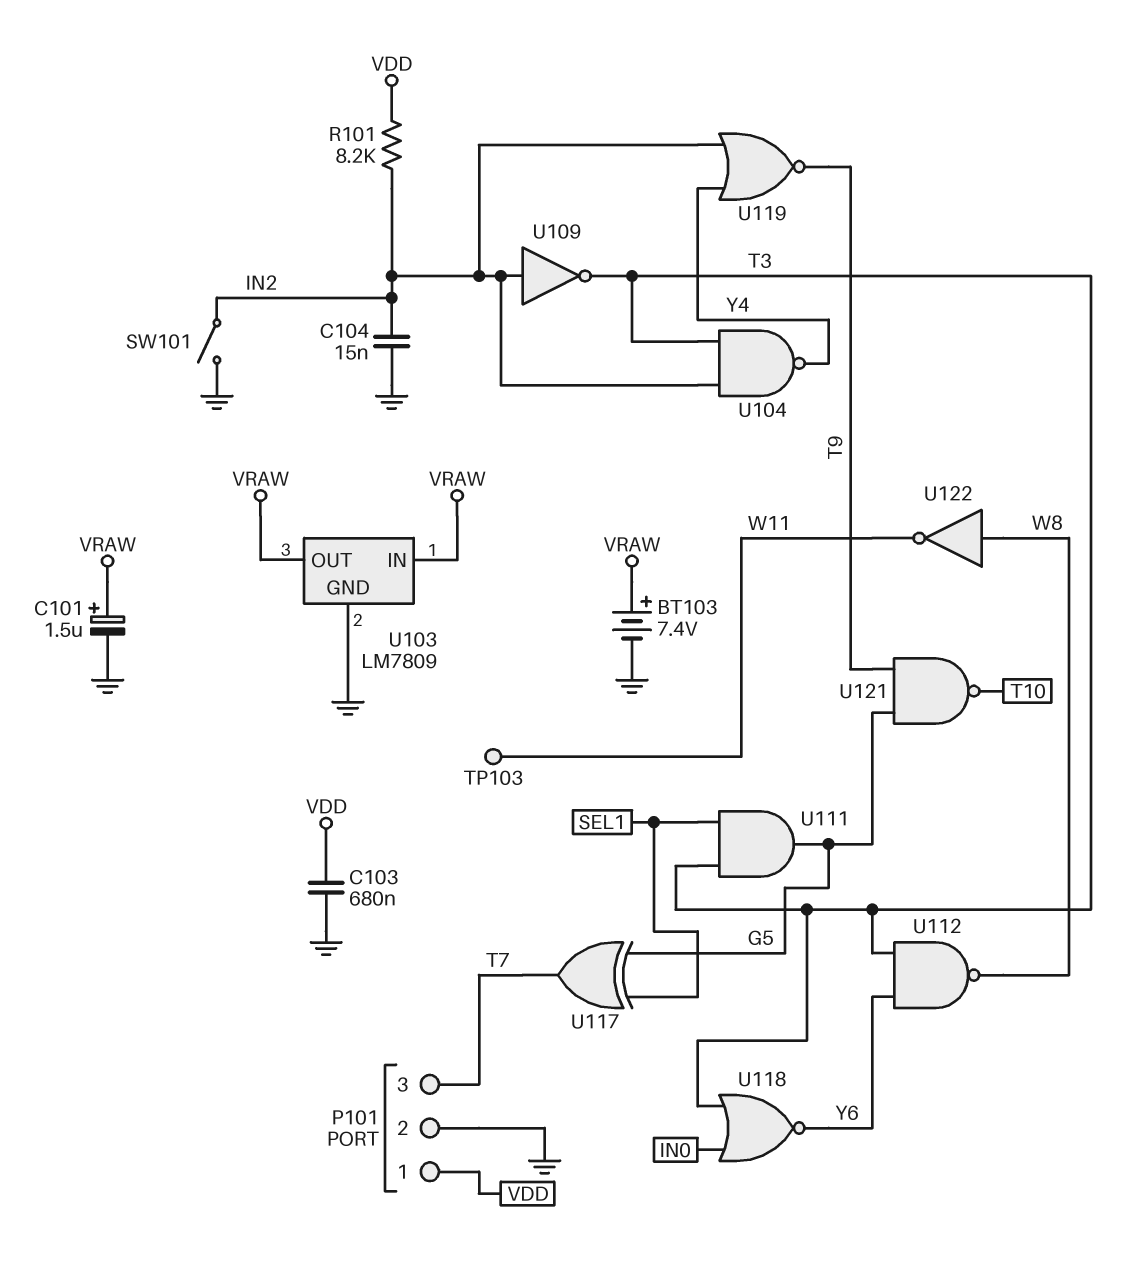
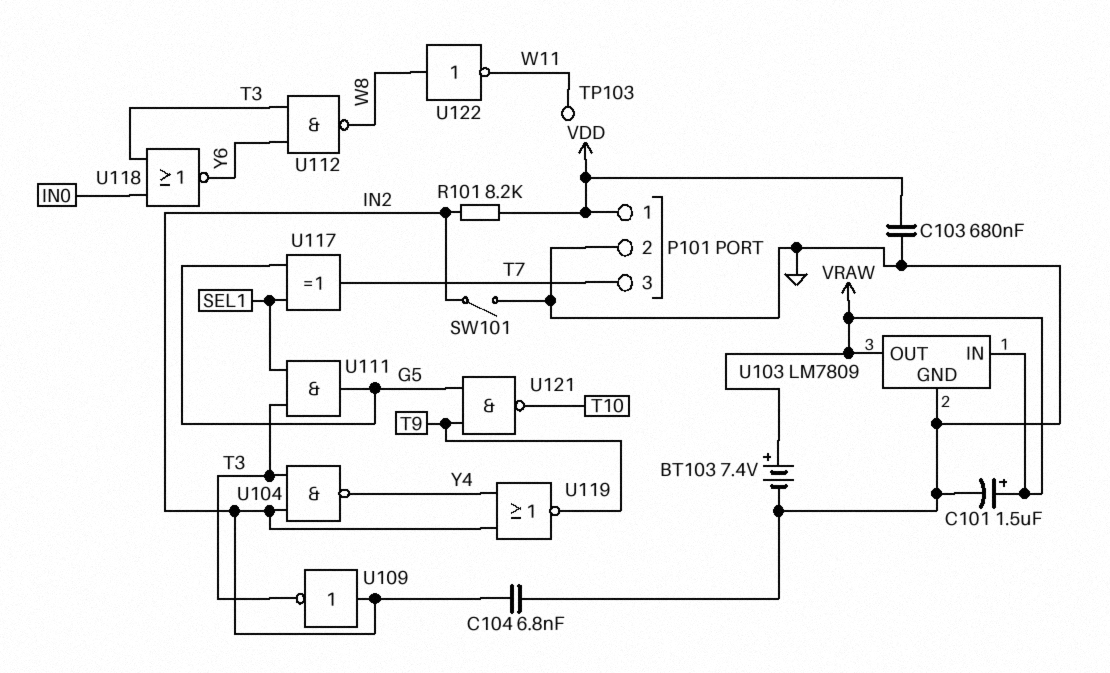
C104: 15nF (GND, IN2) -> 6.8nF (GND, IN2)

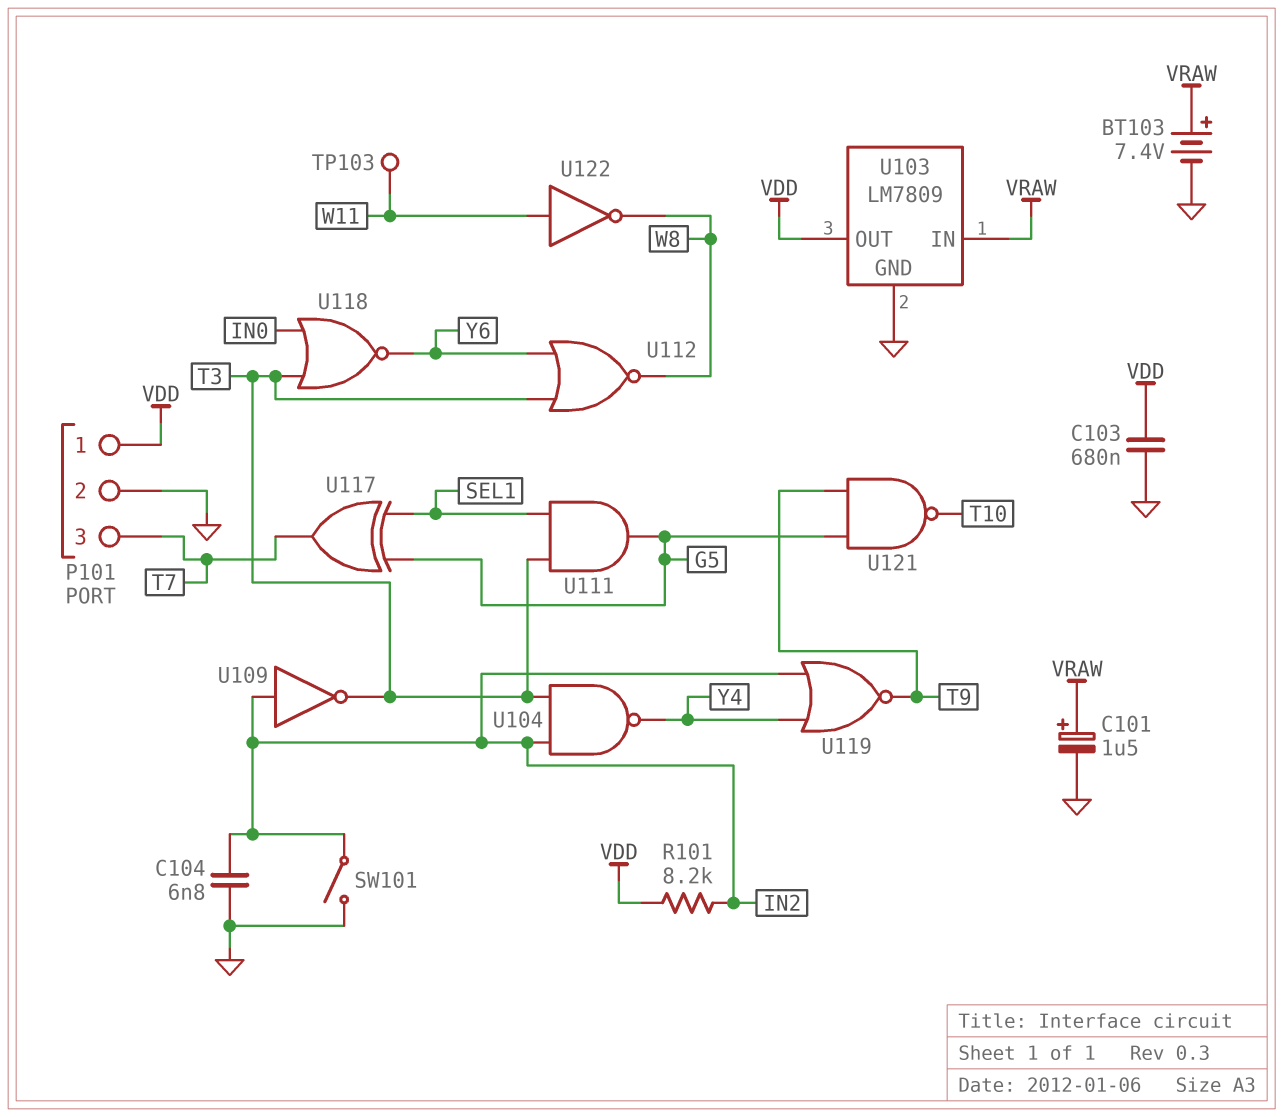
U103 pin OUT: VRAW -> VDD
U112: NAND (in T3, in Y6, out W8) -> NOR (in T3, in Y6, out W8)
U122: NOT (in W8, out W11) -> NOT (in W11, out W8)

